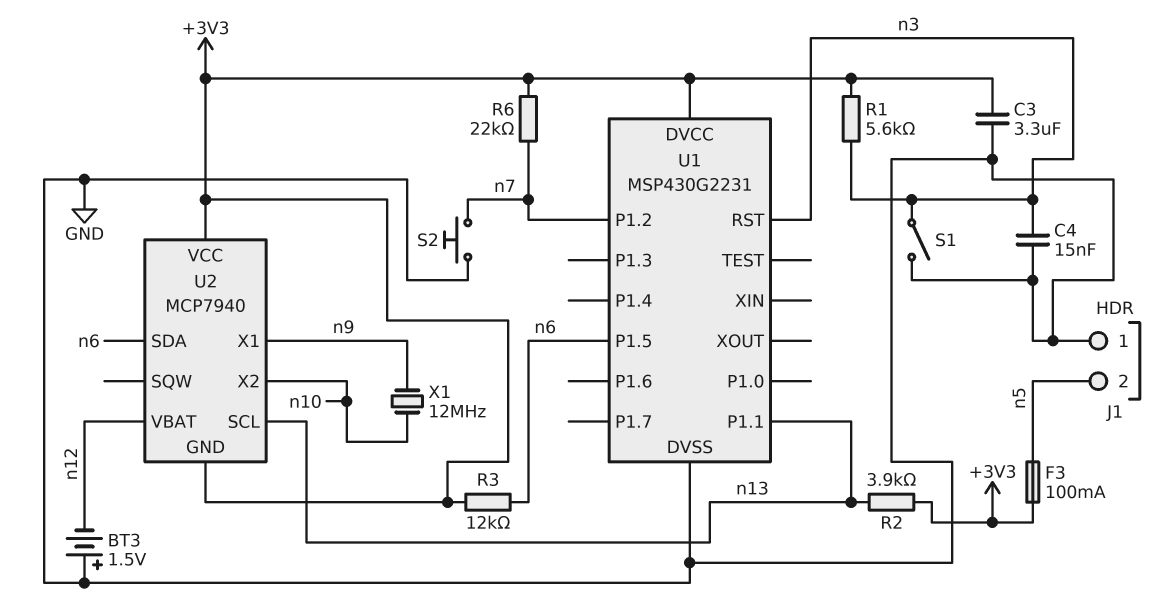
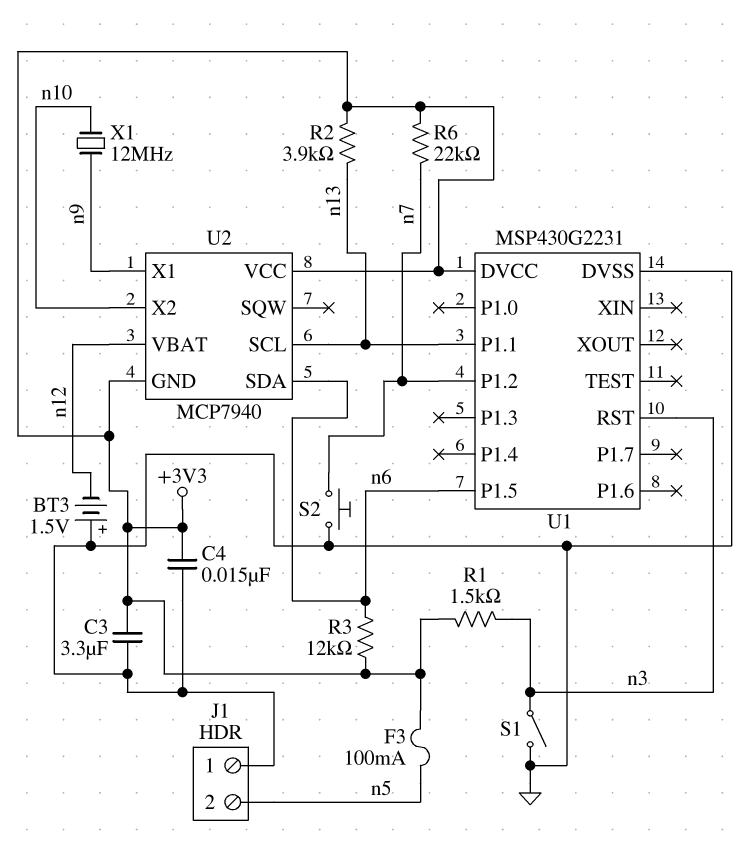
C4: 15nF (GND, n3) -> 15nF (+3V3, GND)
R1: 5.6k (+3V3, n3) -> 1.5k (+3V3, n3)

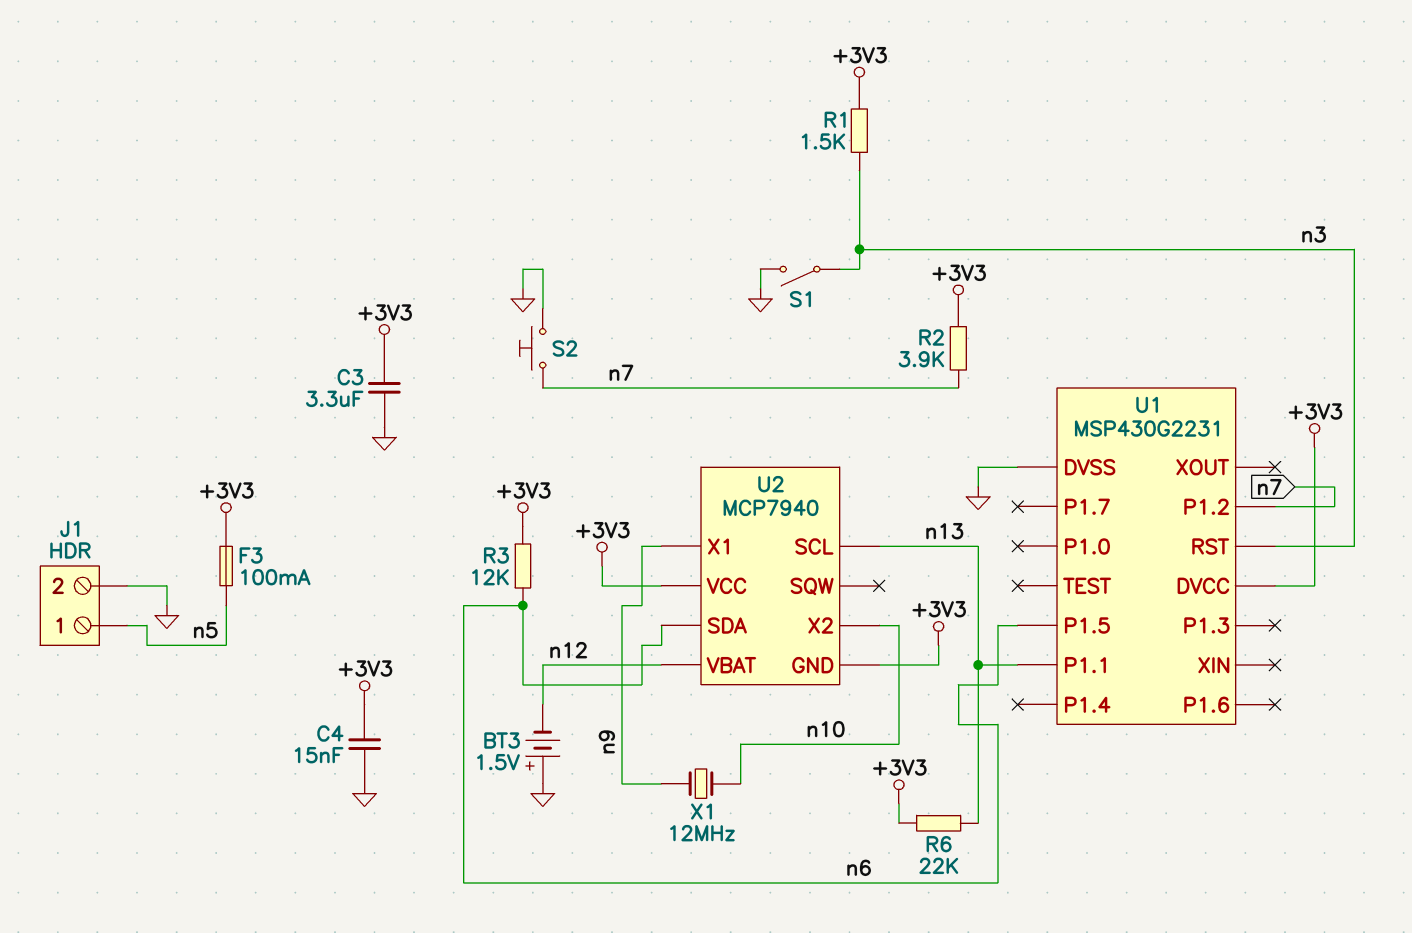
J1 pin 1: GND -> n5
J1 pin 2: n5 -> GND
R2: 3.9k (+3V3, n13) -> 3.9k (+3V3, n7)
R6: 22k (+3V3, n7) -> 22k (+3V3, n13)

